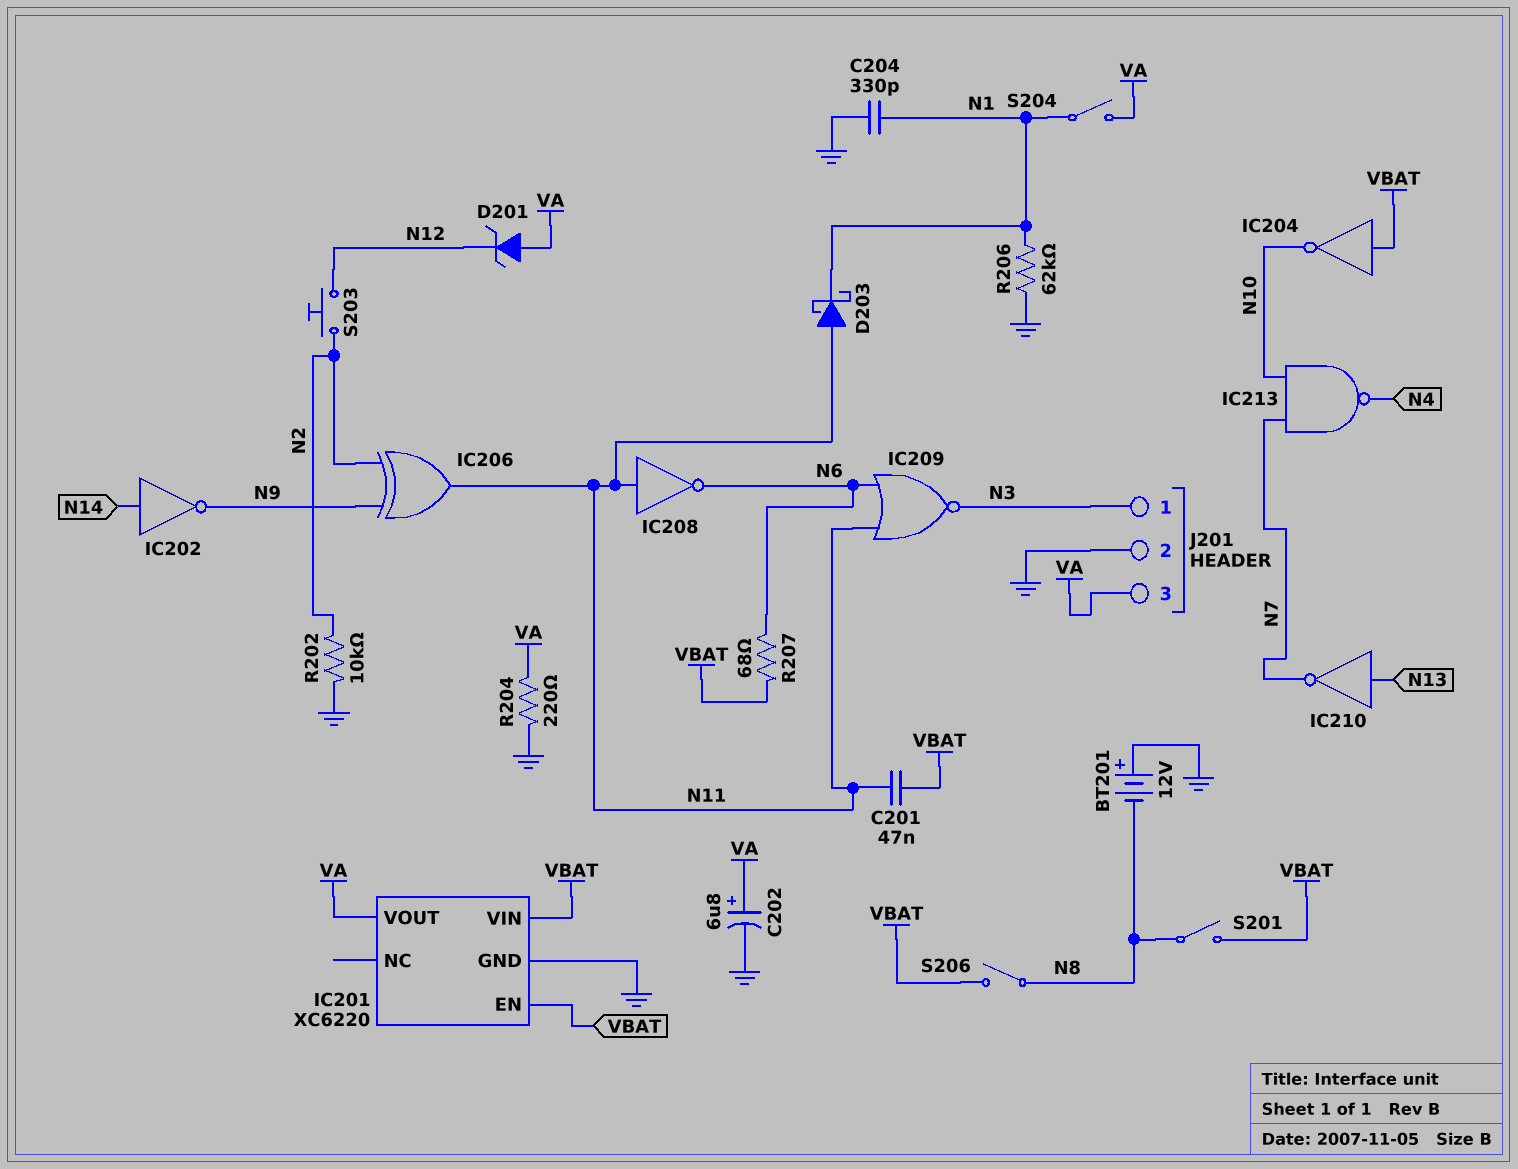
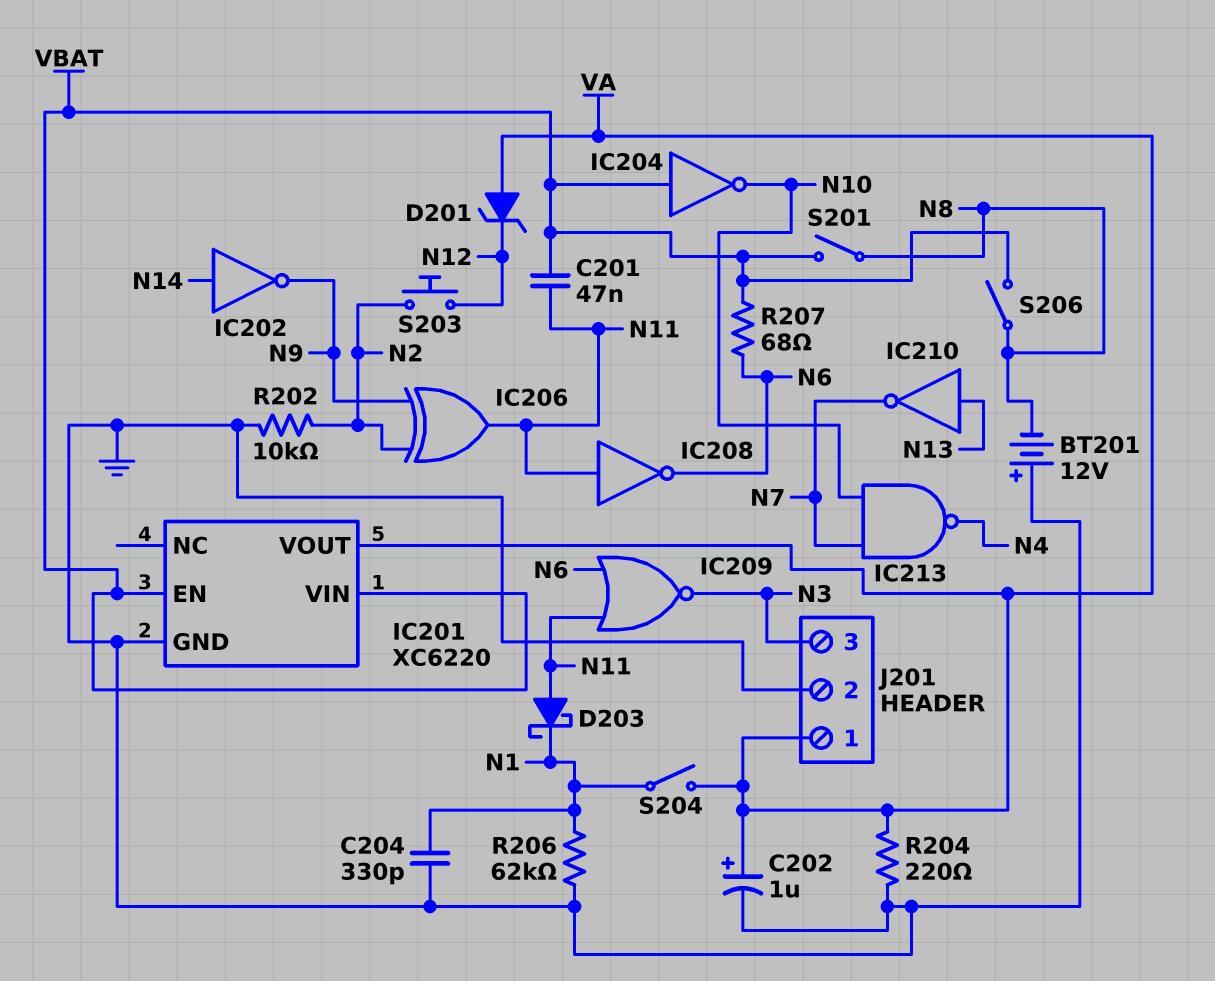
C202: 6.8uF (plus VA, minus GND) -> 1uF (plus VA, minus GND)
J201 pin 1: N3 -> VA
J201 pin 3: VA -> N3

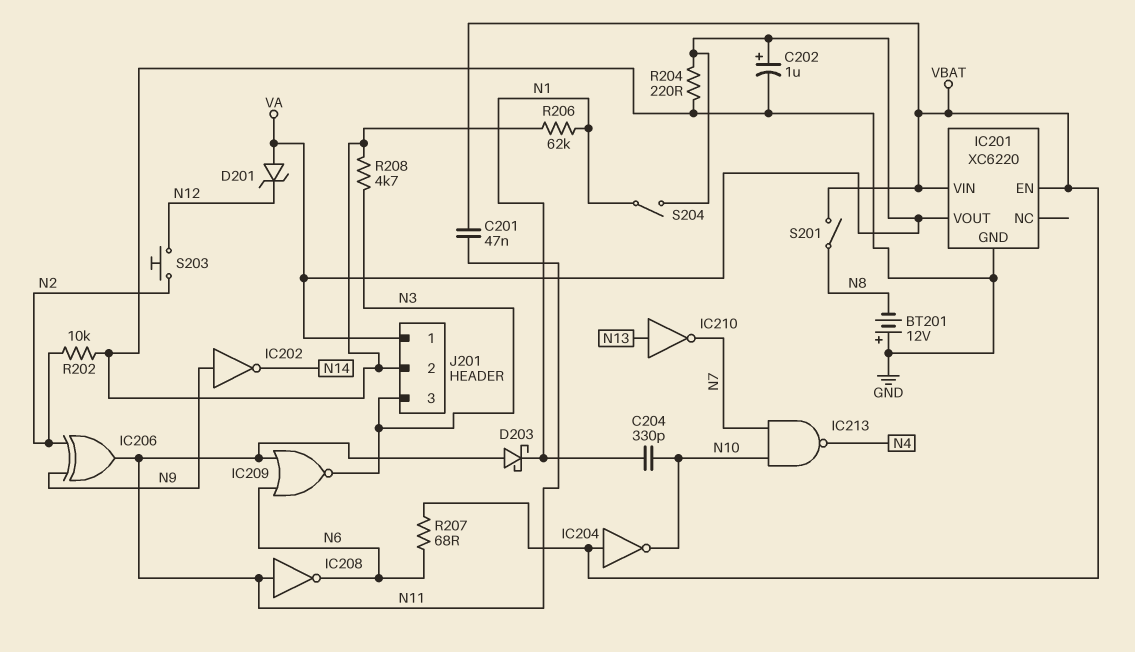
C204: 330pF (GND, N1) -> 330pF (N1, N10)
IC202: NOT (in N14, out N9) -> NOT (in N9, out N14)
R208: none -> 4.7k (GND, N3)
S206: switch (N8, VBAT) -> none

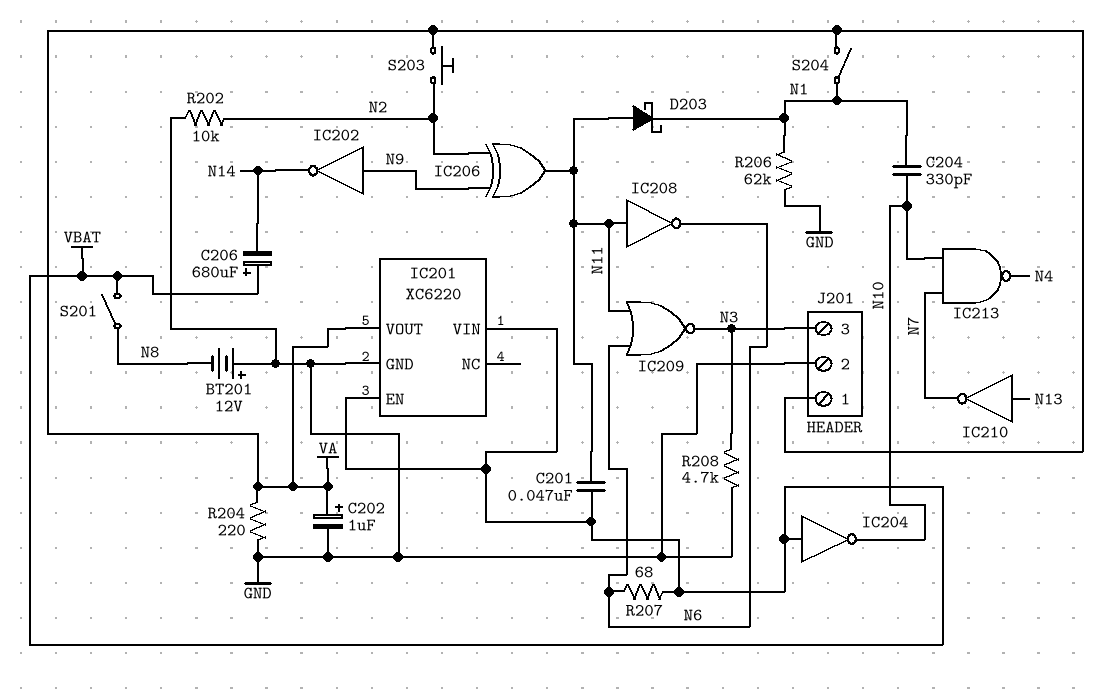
C206: none -> 680uF (plus VBAT, minus N14)
D201: zener (A VA, K N12) -> none
S203: button (N2, N12) -> button (N2, VA)

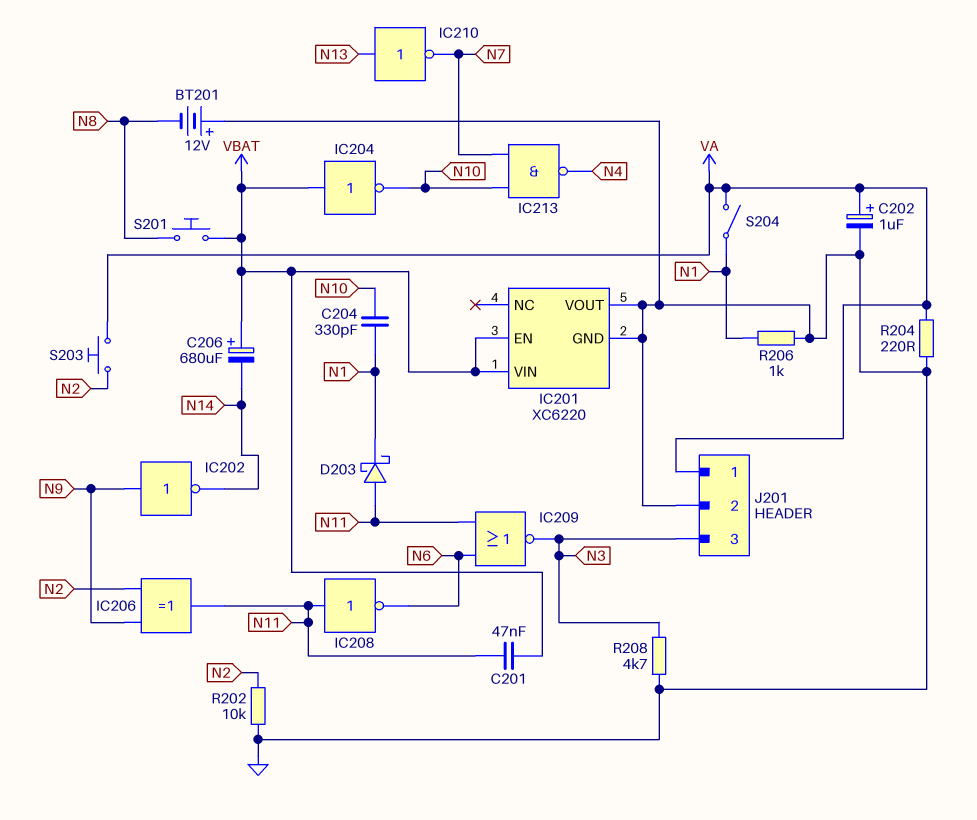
IC201 pin VOUT: VA -> GND
R206: 62k (GND, N1) -> 1k (GND, N1)
R207: 68 (N6, VBAT) -> none
S201: switch (N8, VBAT) -> button (N8, VBAT)

